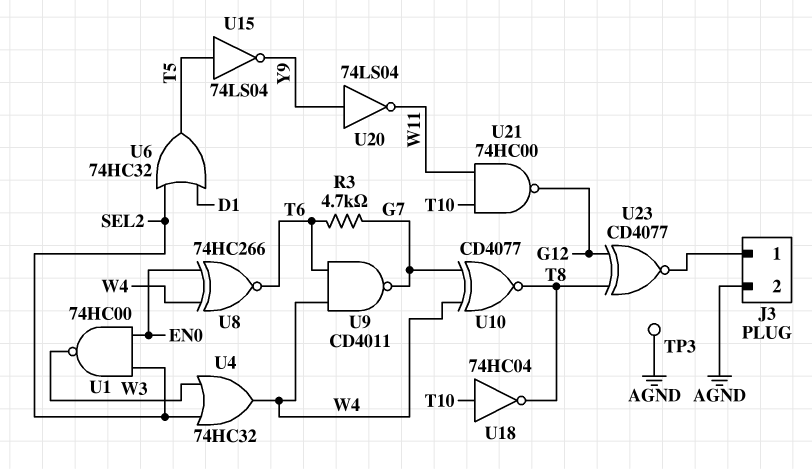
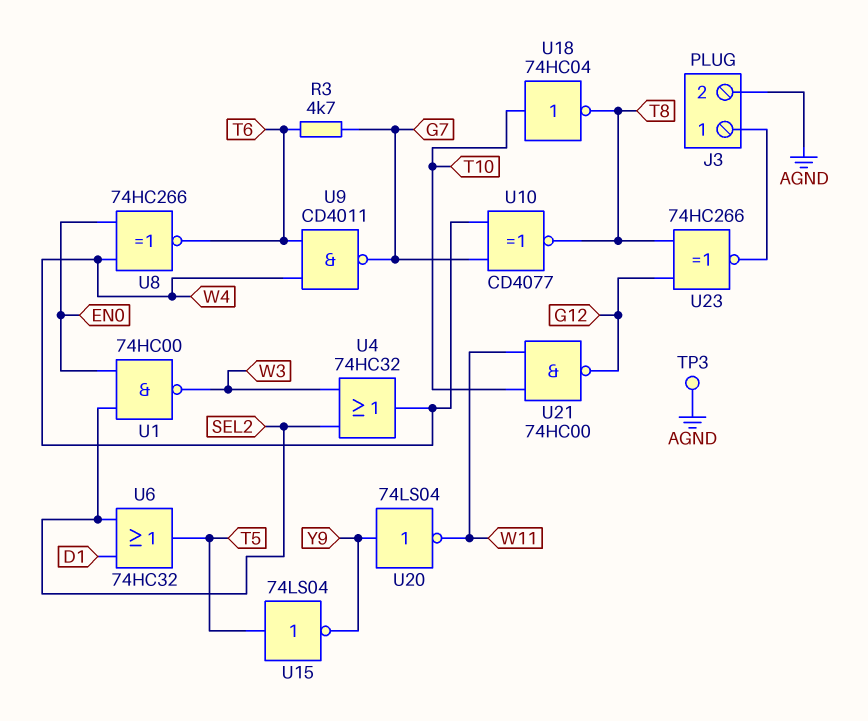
U23: XNOR CD4077 (in G12, in T8, out J3/1) -> XNOR 74HC266 (in G12, in T8, out J3/1)

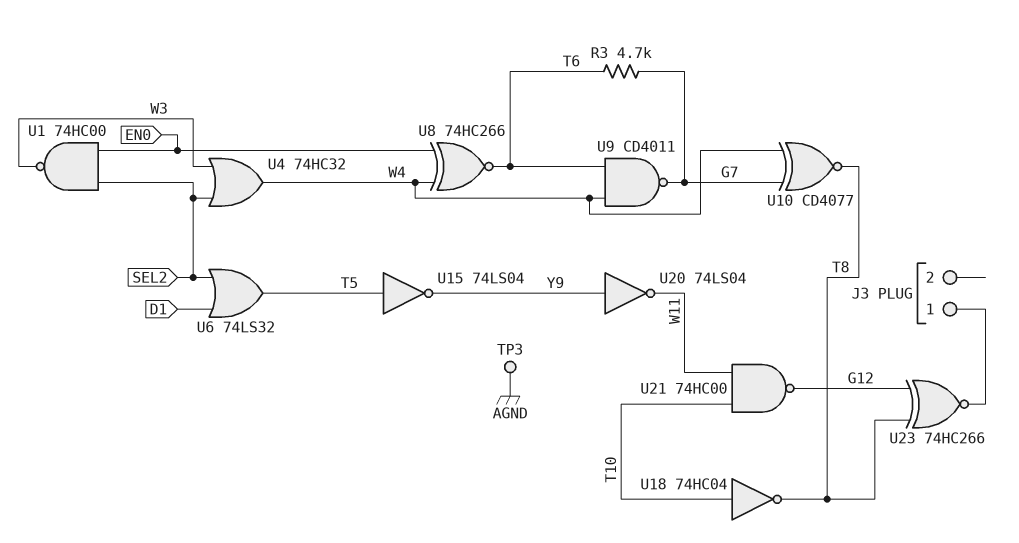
J3 pin 2: AGND -> none
U6: OR 74HC32 (in D1, in SEL2, out T5) -> OR 74LS32 (in D1, in SEL2, out T5)

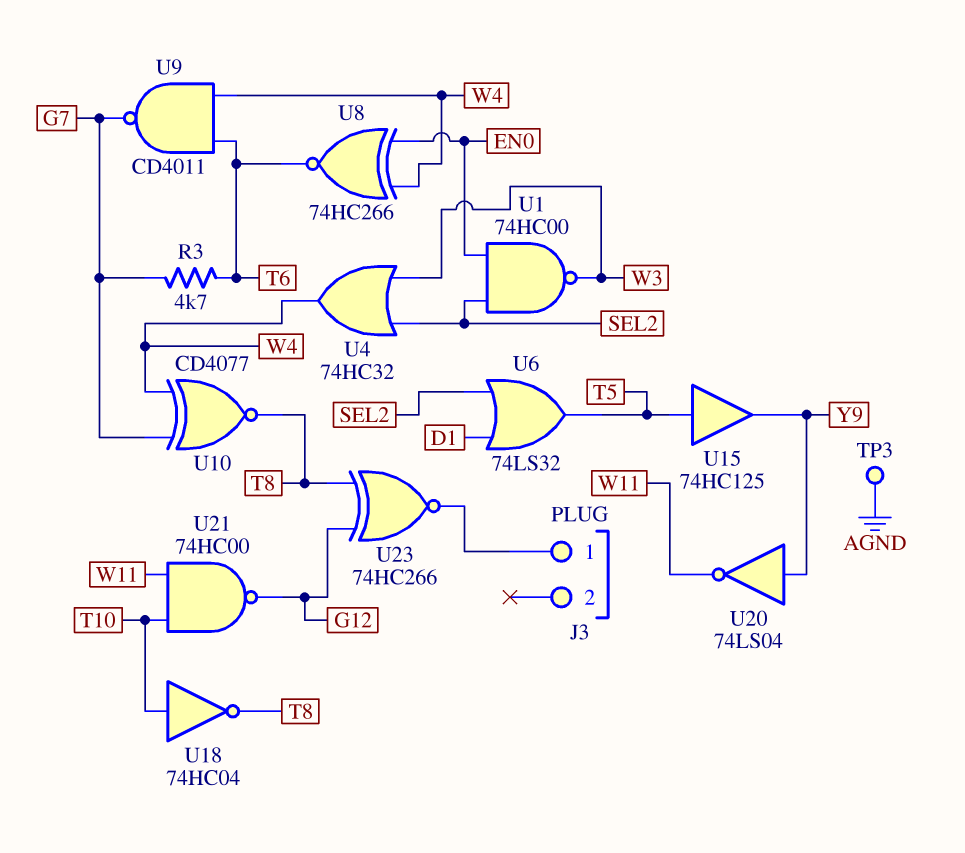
U15: NOT 74LS04 (in T5, out Y9) -> buffer 74HC125 (in T5, out Y9)

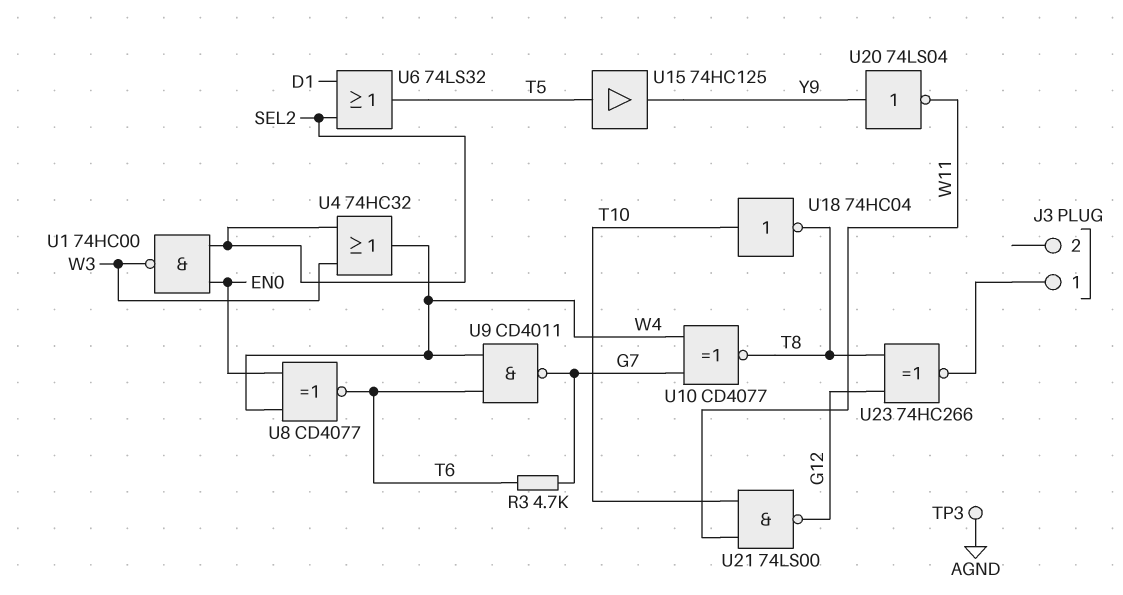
U8: XNOR 74HC266 (in EN0, in W4, out T6) -> XNOR CD4077 (in EN0, in W4, out T6)
U21: NAND 74HC00 (in T10, in W11, out G12) -> NAND 74LS00 (in T10, in W11, out G12)

